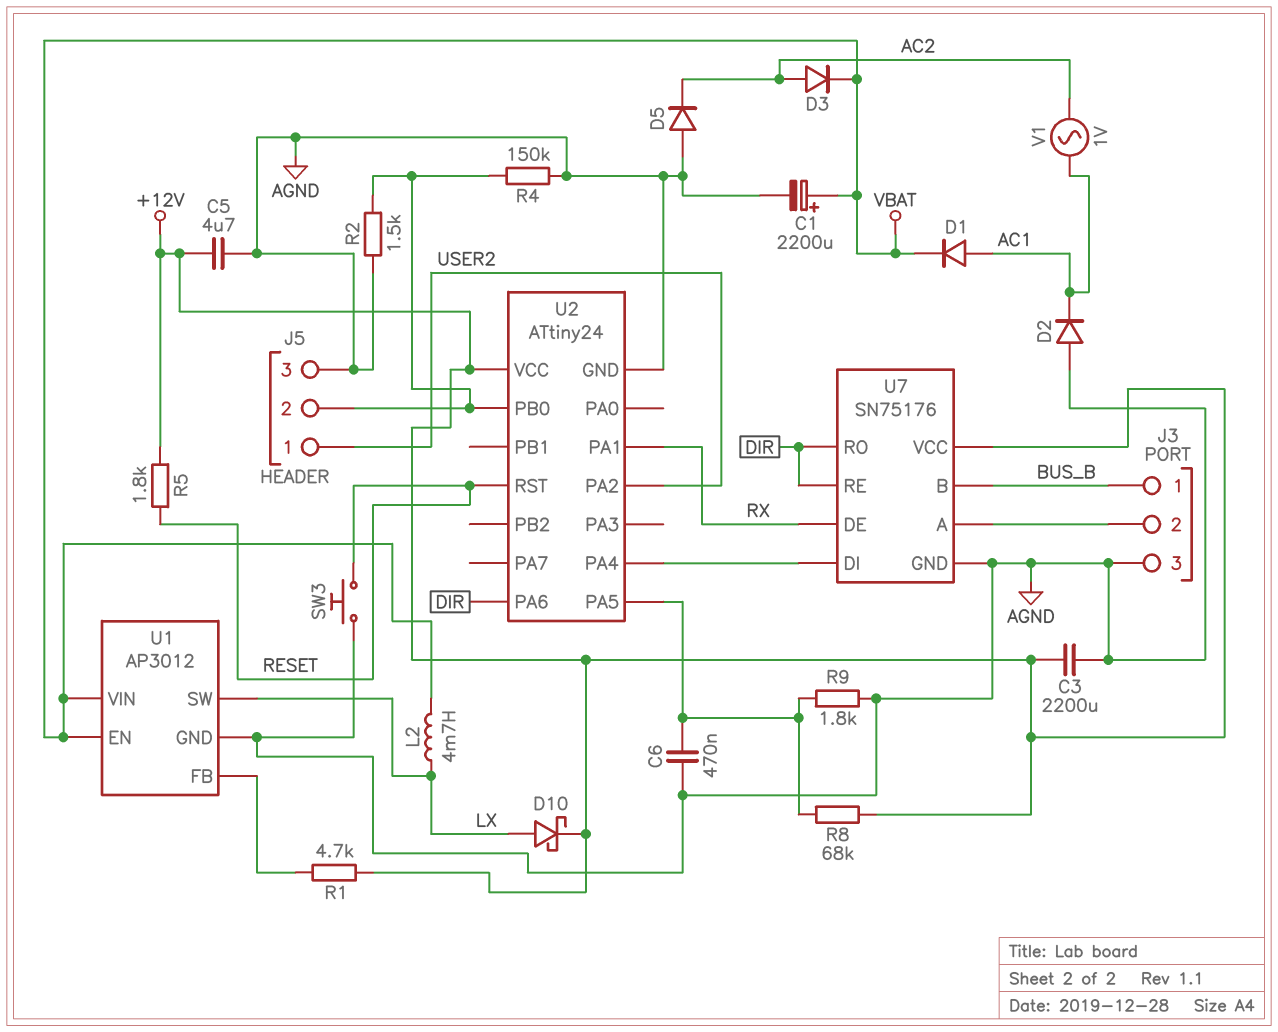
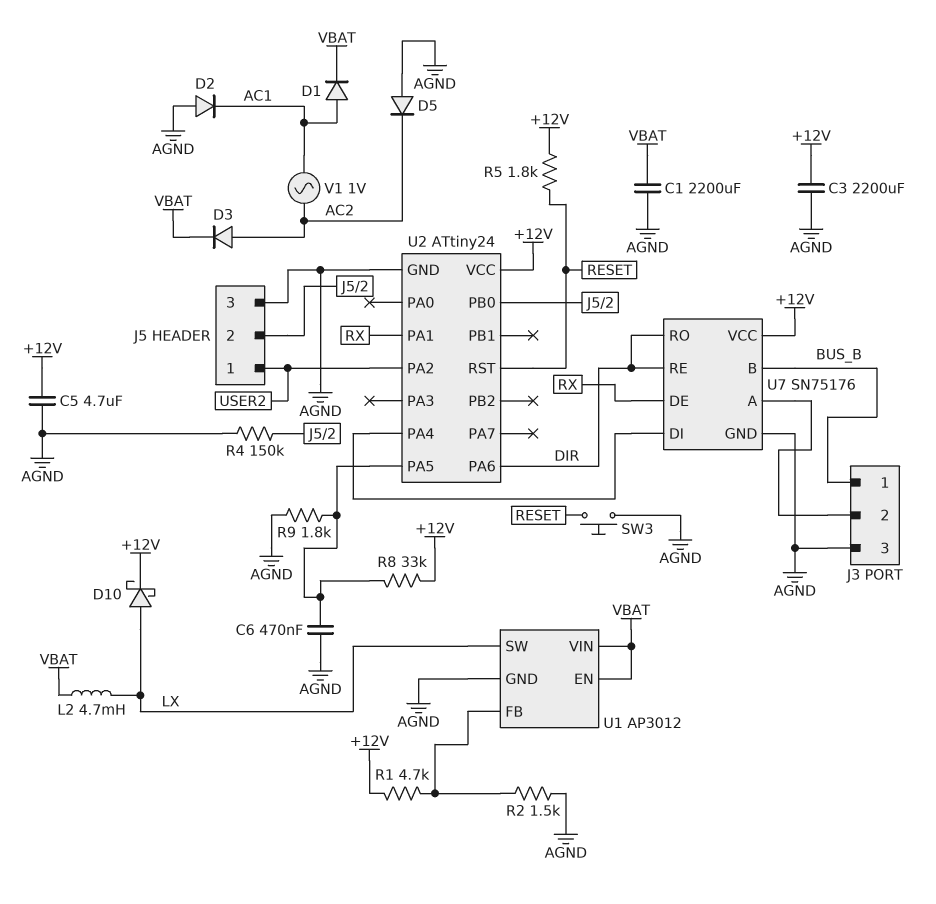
C1: 2200uF (plus VBAT, minus AGND) -> 2200uF (AGND, VBAT)
R2: 1.5k (AGND, J5/2) -> 1.5k (AGND, U1/FB)
R8: 68k (+12V, U2/PA5) -> 33k (+12V, U2/PA5)

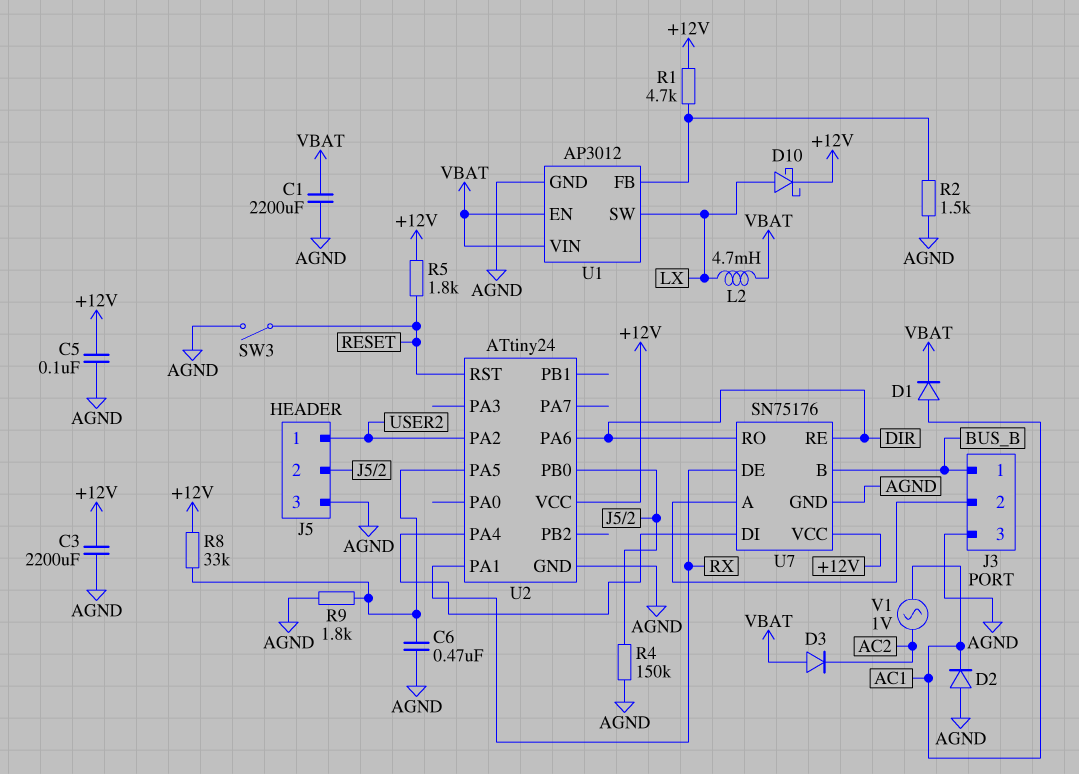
C5: 4.7uF (+12V, AGND) -> 100nF (+12V, AGND)
D3: diode (A AC2, K VBAT) -> diode (A VBAT, K AC2)
D5: diode (A AGND, K AC2) -> none
SW3: button (AGND, RESET) -> switch (AGND, RESET)

